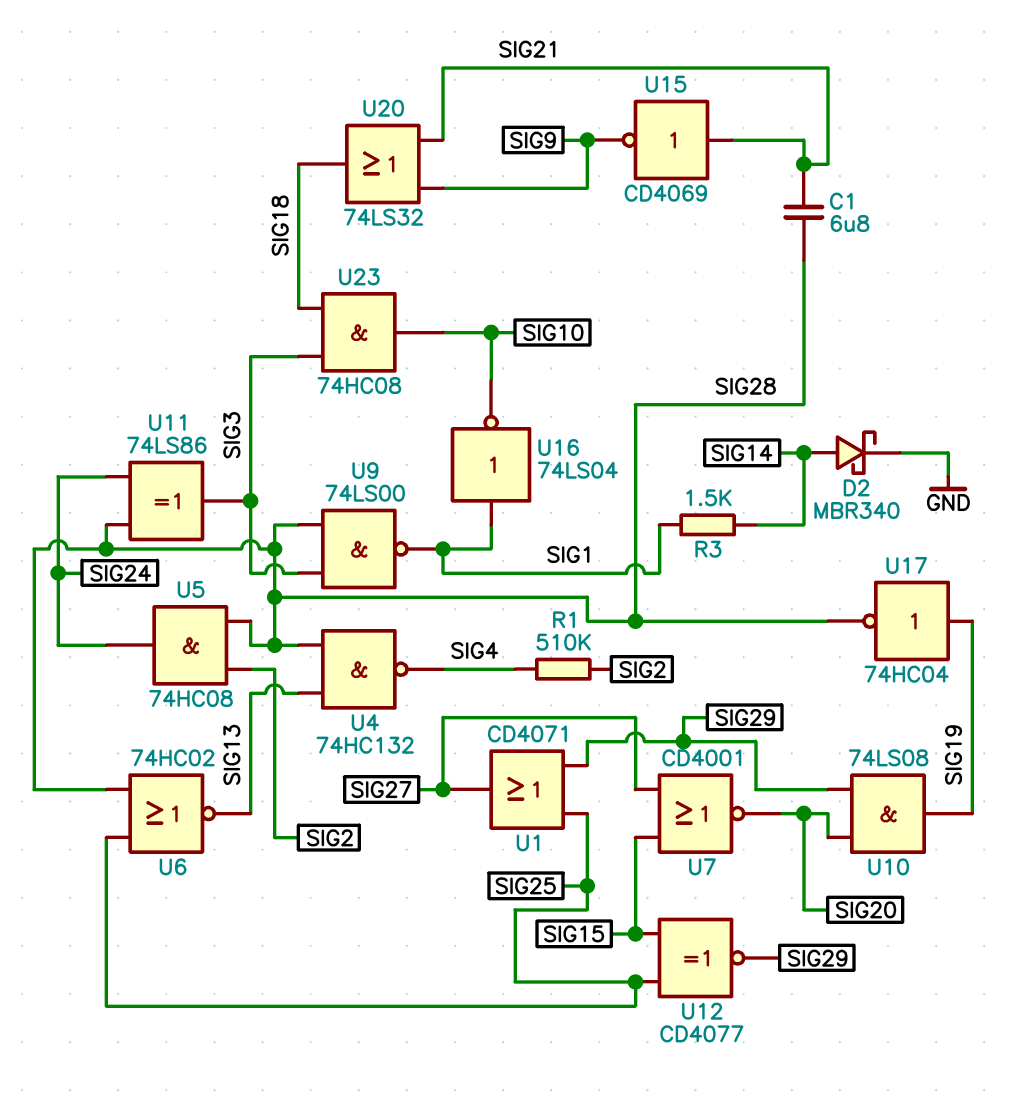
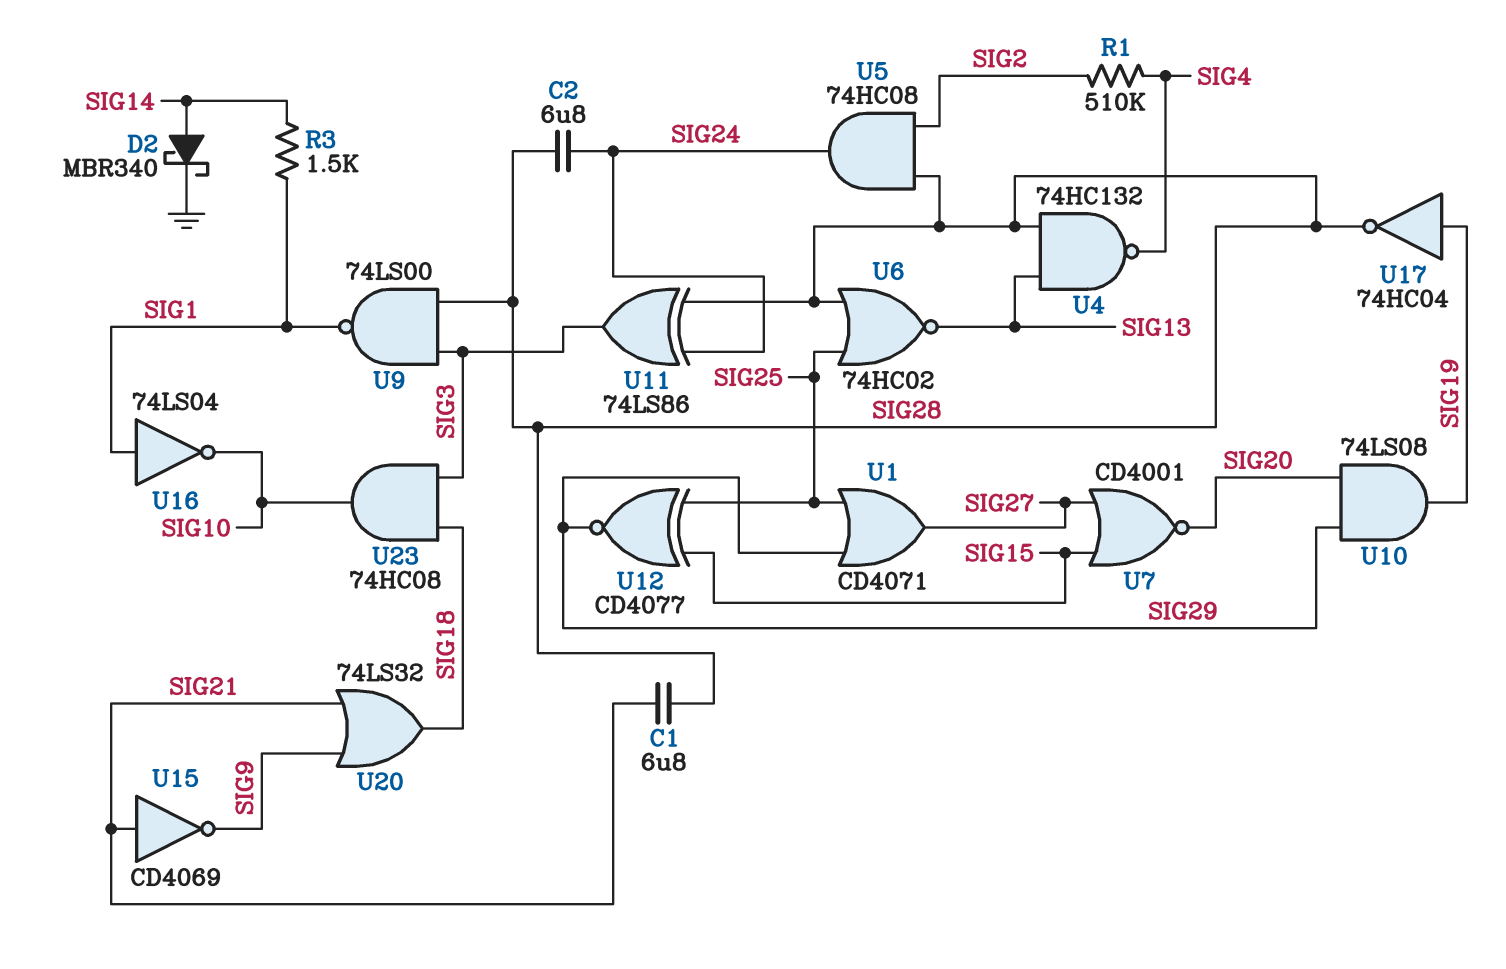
C2: none -> 6.8uF (SIG24, SIG28)

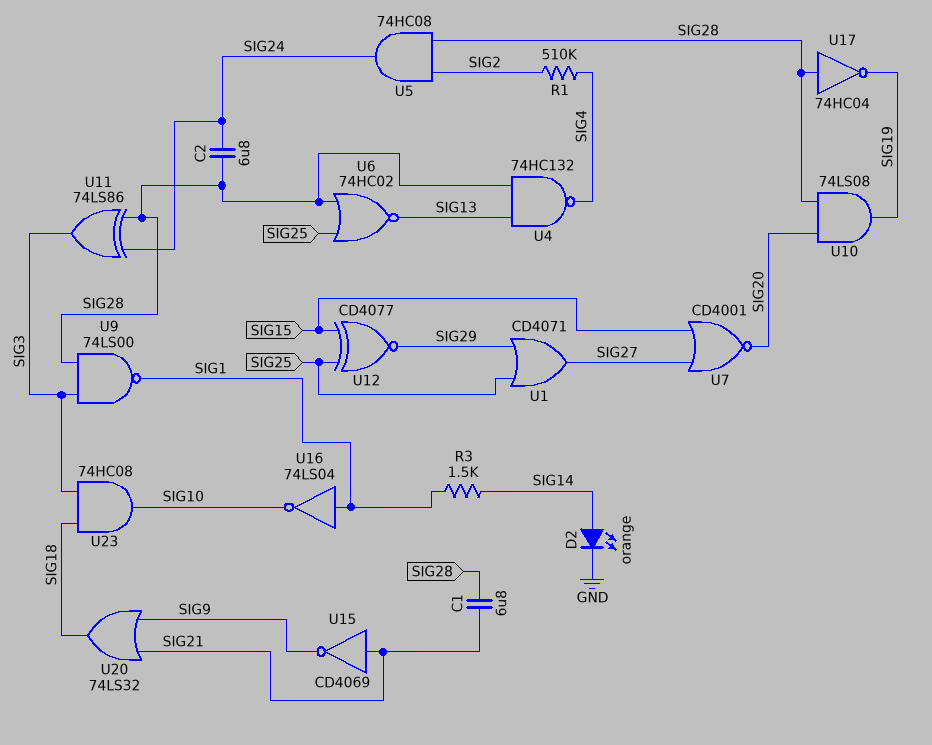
D2: schottky MBR340 (A SIG14, K GND) -> LED orange (A SIG14, K GND)
U10: AND 74LS08 (in SIG20, in SIG29, out SIG19) -> AND 74LS08 (in SIG20, in SIG28, out SIG19)
U17: NOT 74HC04 (in SIG19, out SIG28) -> NOT 74HC04 (in SIG28, out SIG19)

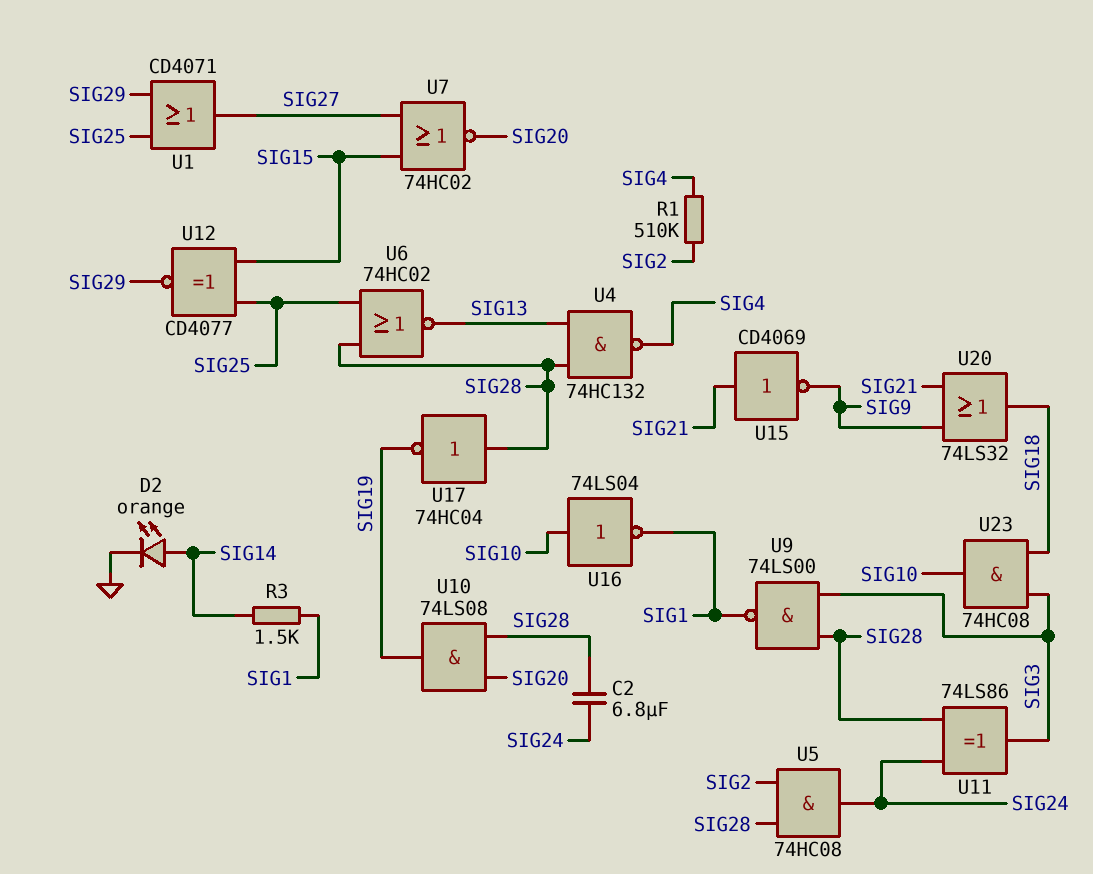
C1: 6.8uF (SIG21, SIG28) -> none
U7: NOR CD4001 (in SIG15, in SIG27, out SIG20) -> NOR 74HC02 (in SIG15, in SIG27, out SIG20)
U16: NOT 74LS04 (in SIG1, out SIG10) -> NOT 74LS04 (in SIG10, out SIG1)

